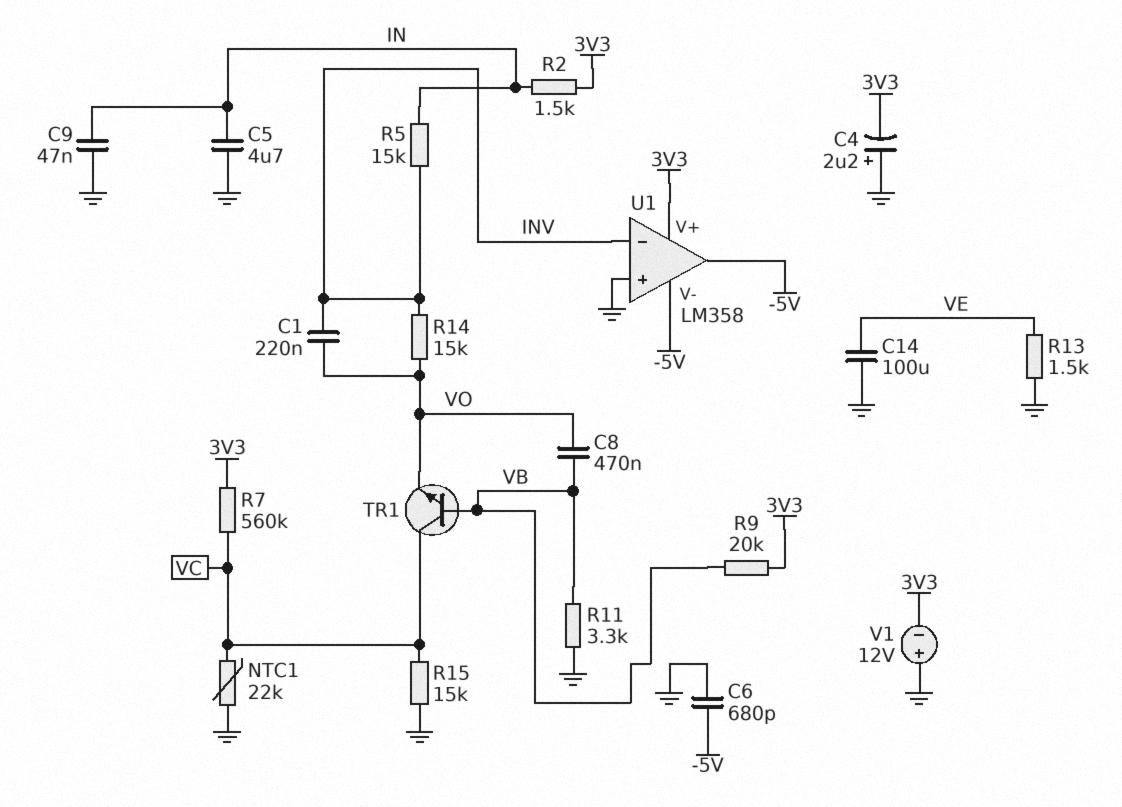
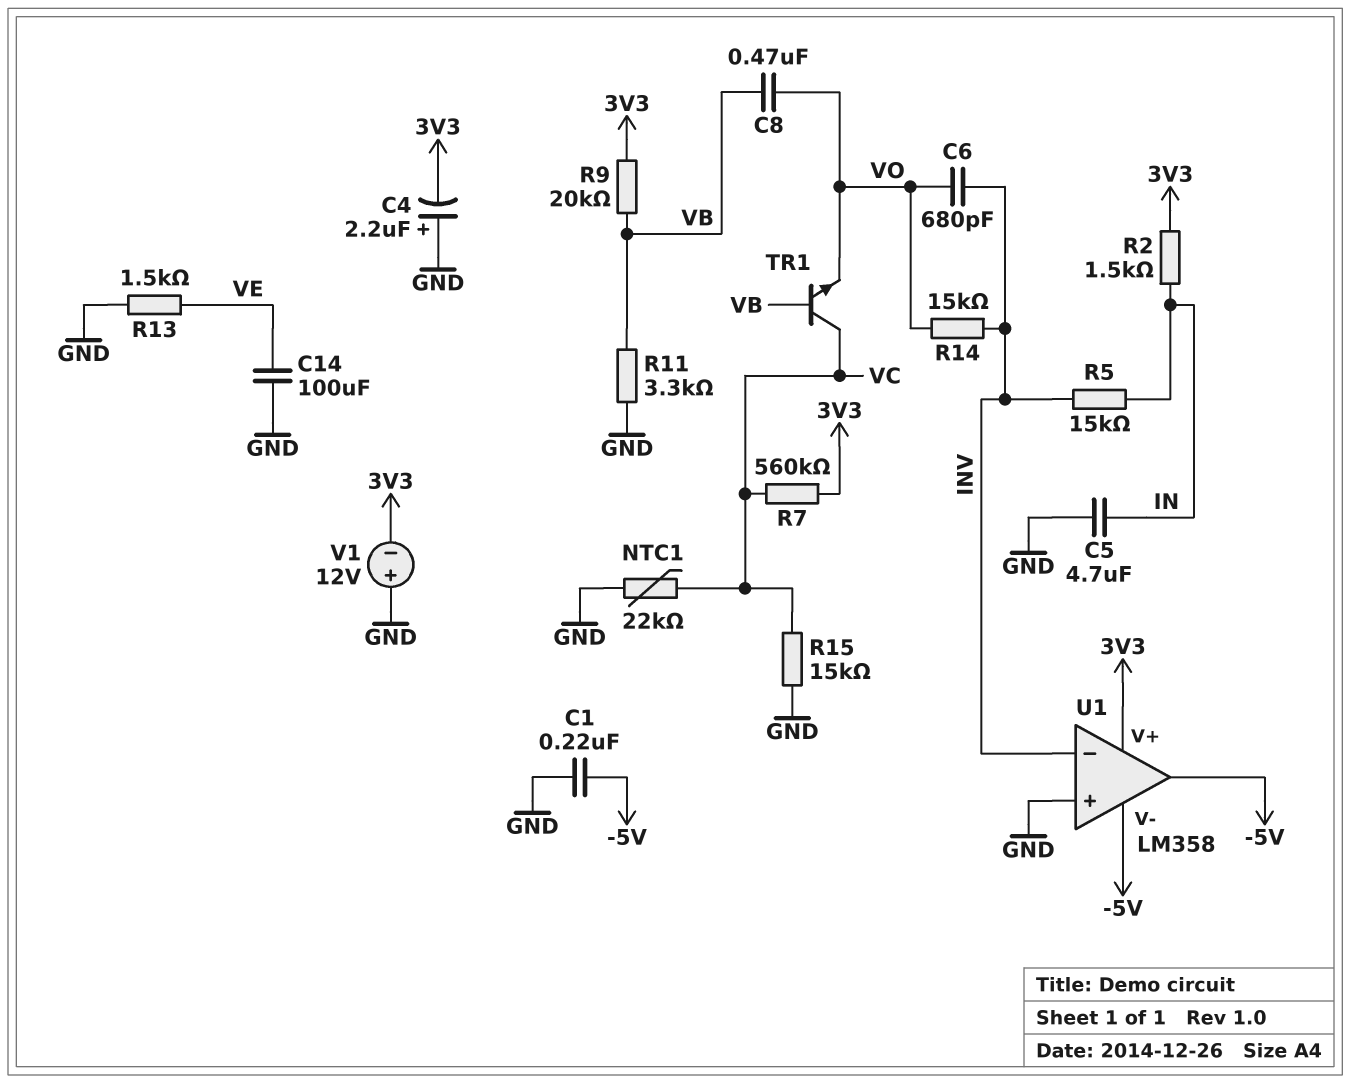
C1: 220nF (INV, VO) -> 220nF (-5V, GND)
C6: 680pF (-5V, GND) -> 680pF (INV, VO)
C9: 47nF (GND, IN) -> none

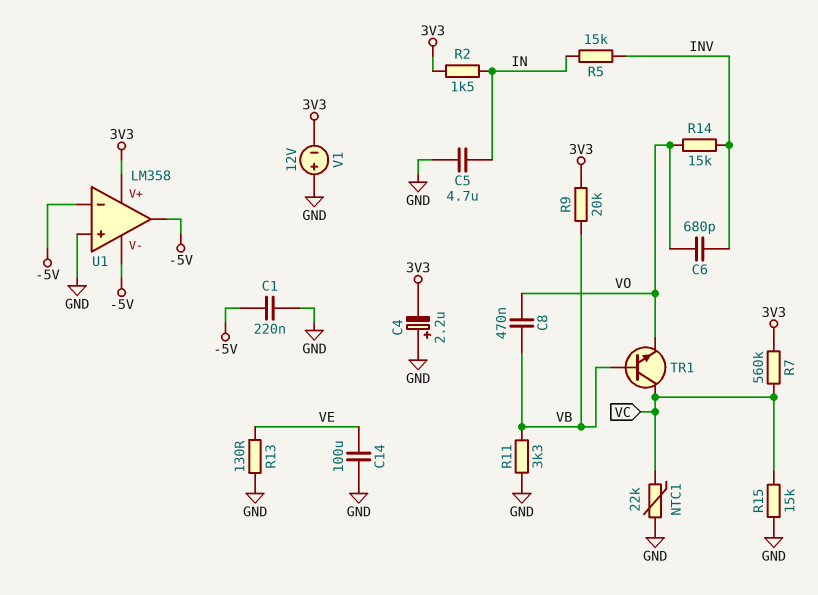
R13: 1.5k (GND, VE) -> 130 (GND, VE)
U1 pin in-: INV -> -5V

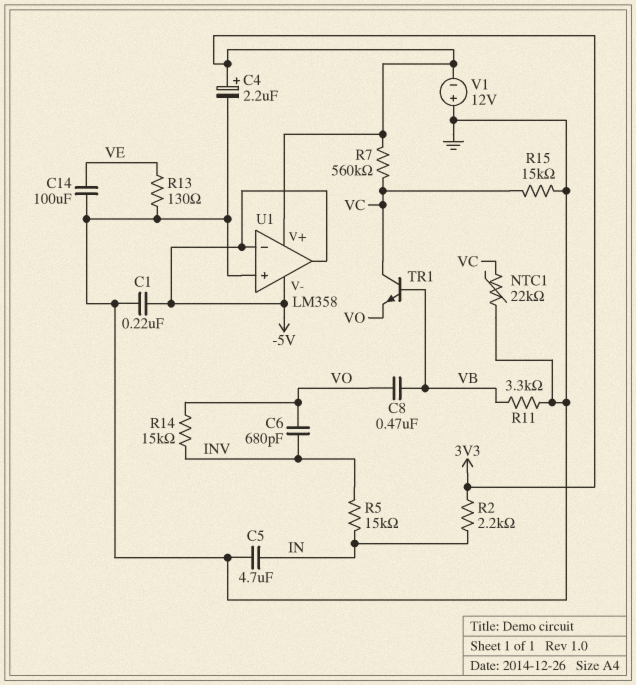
C4: 2.2uF (plus GND, minus 3V3) -> 2.2uF (plus 3V3, minus GND)
R2: 1.5k (3V3, IN) -> 2.2k (3V3, IN)
R9: 20k (3V3, VB) -> none

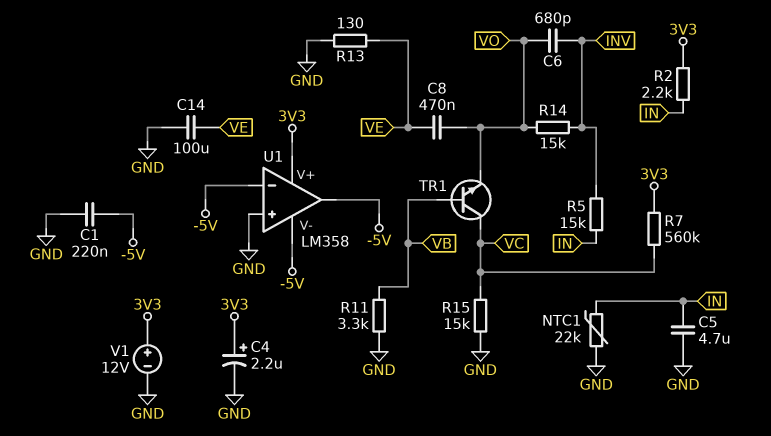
C8: 470nF (VB, VO) -> 470nF (VE, VO)
NTC1: 22k (GND, VC) -> 22k (GND, IN)
V1: 12V (plus GND, minus 3V3) -> 12V (plus 3V3, minus GND)

